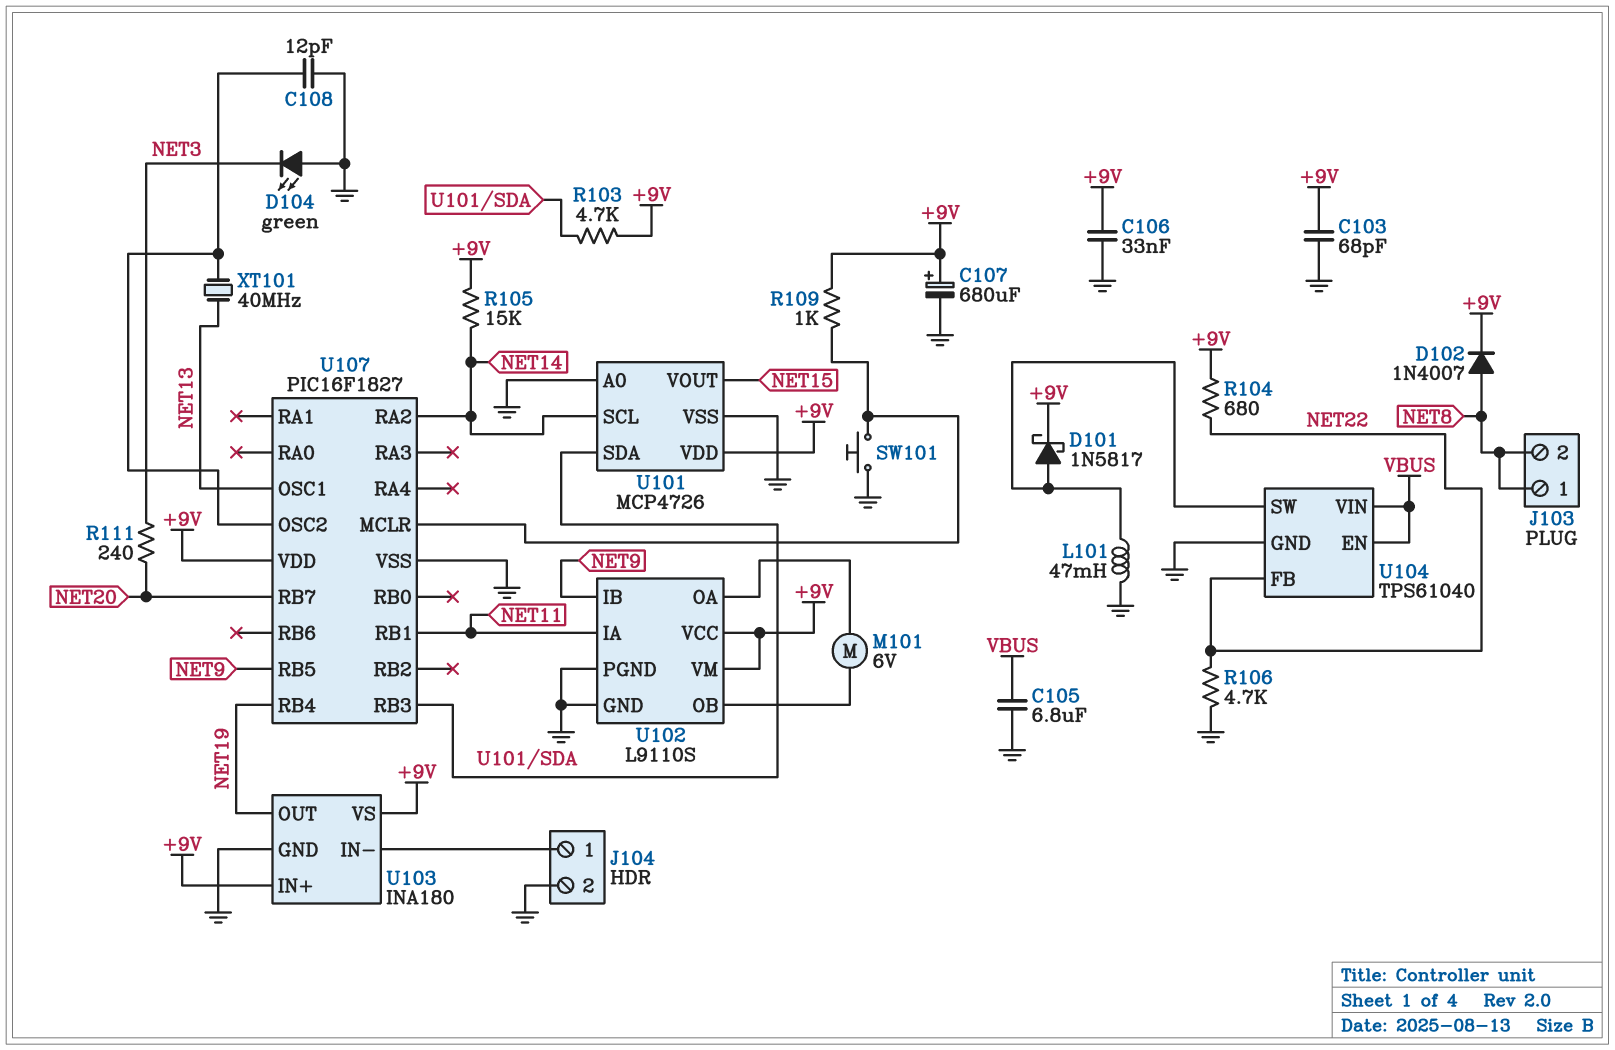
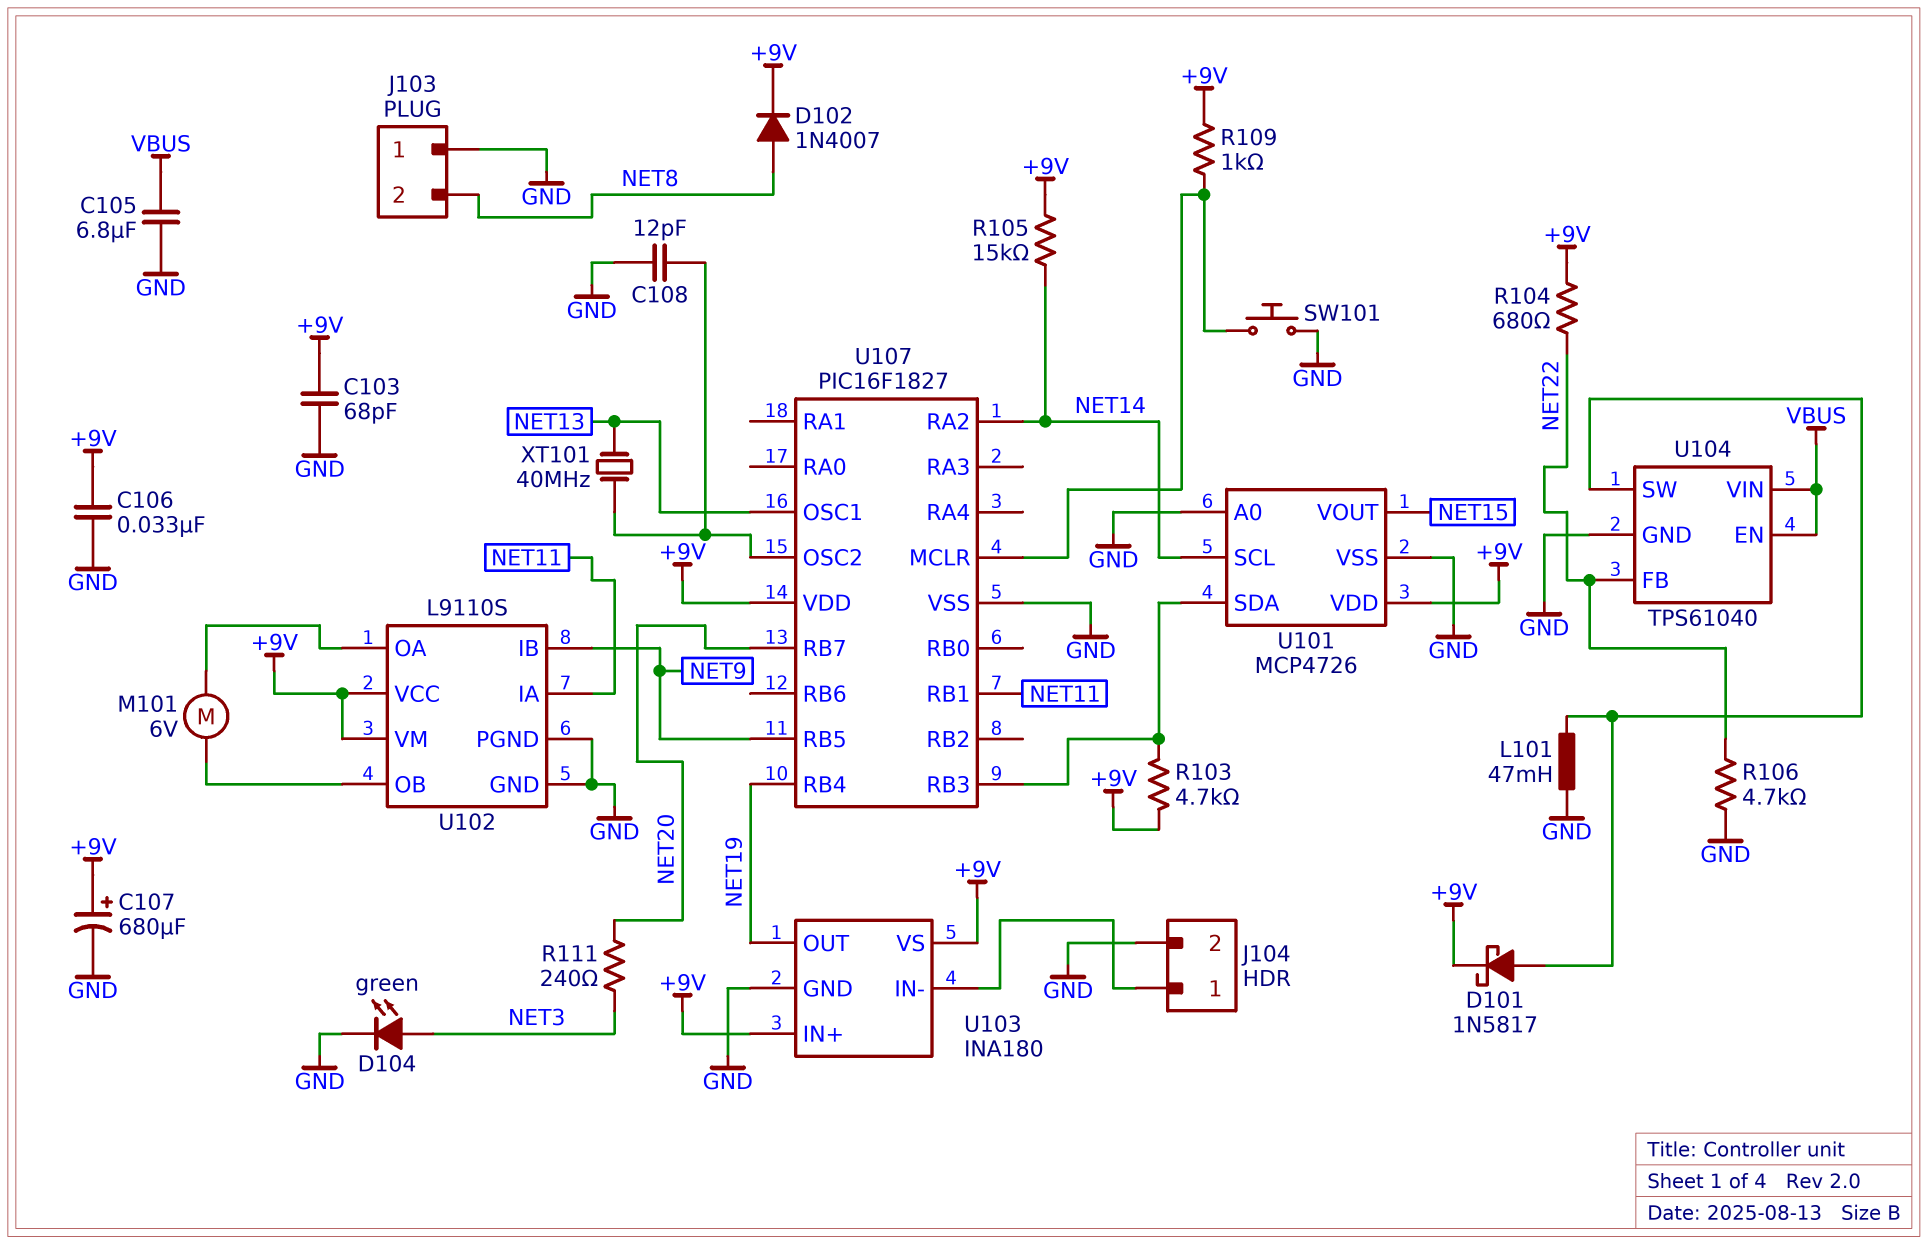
D104: LED green (A GND, K NET3) -> LED green (A NET3, K GND)
J103 pin 1: NET8 -> GND

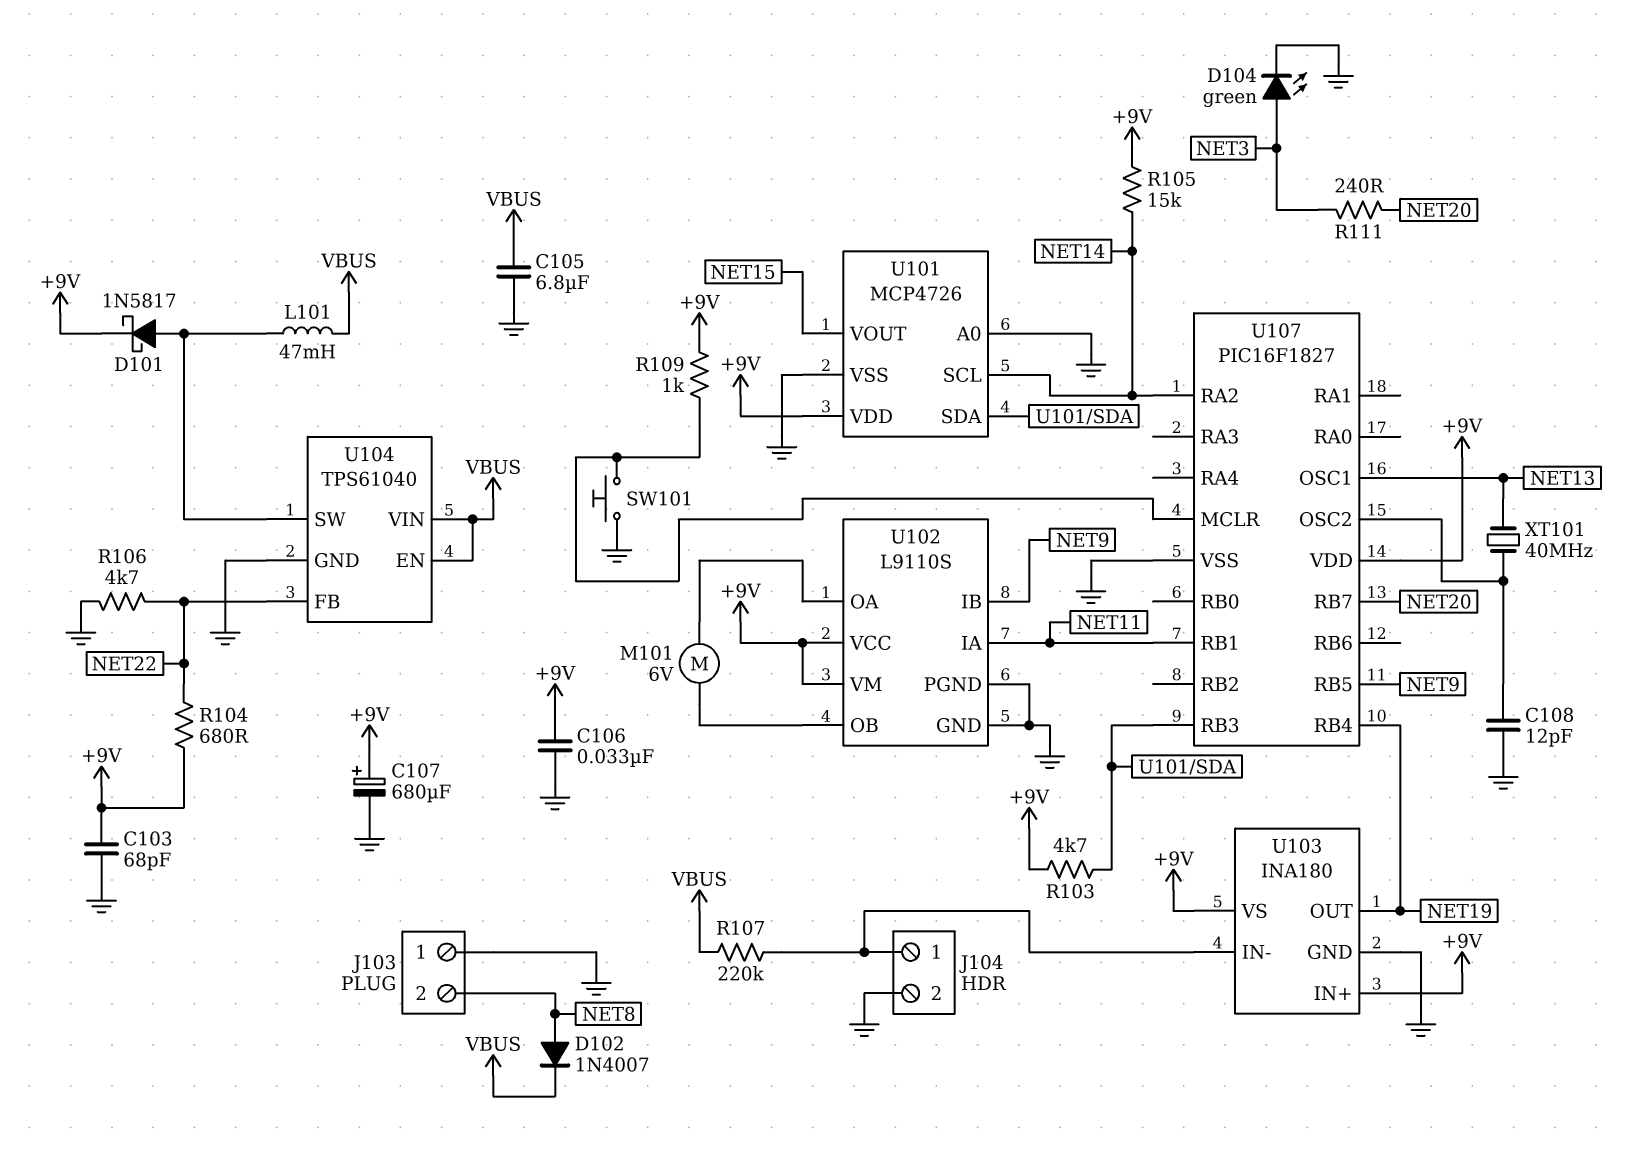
D102: diode 1N4007 (A NET8, K +9V) -> diode 1N4007 (A NET8, K VBUS)
L101: 47mH (GND, U104/SW) -> 47mH (U104/SW, VBUS)
R107: none -> 220k (J104/1, VBUS)

